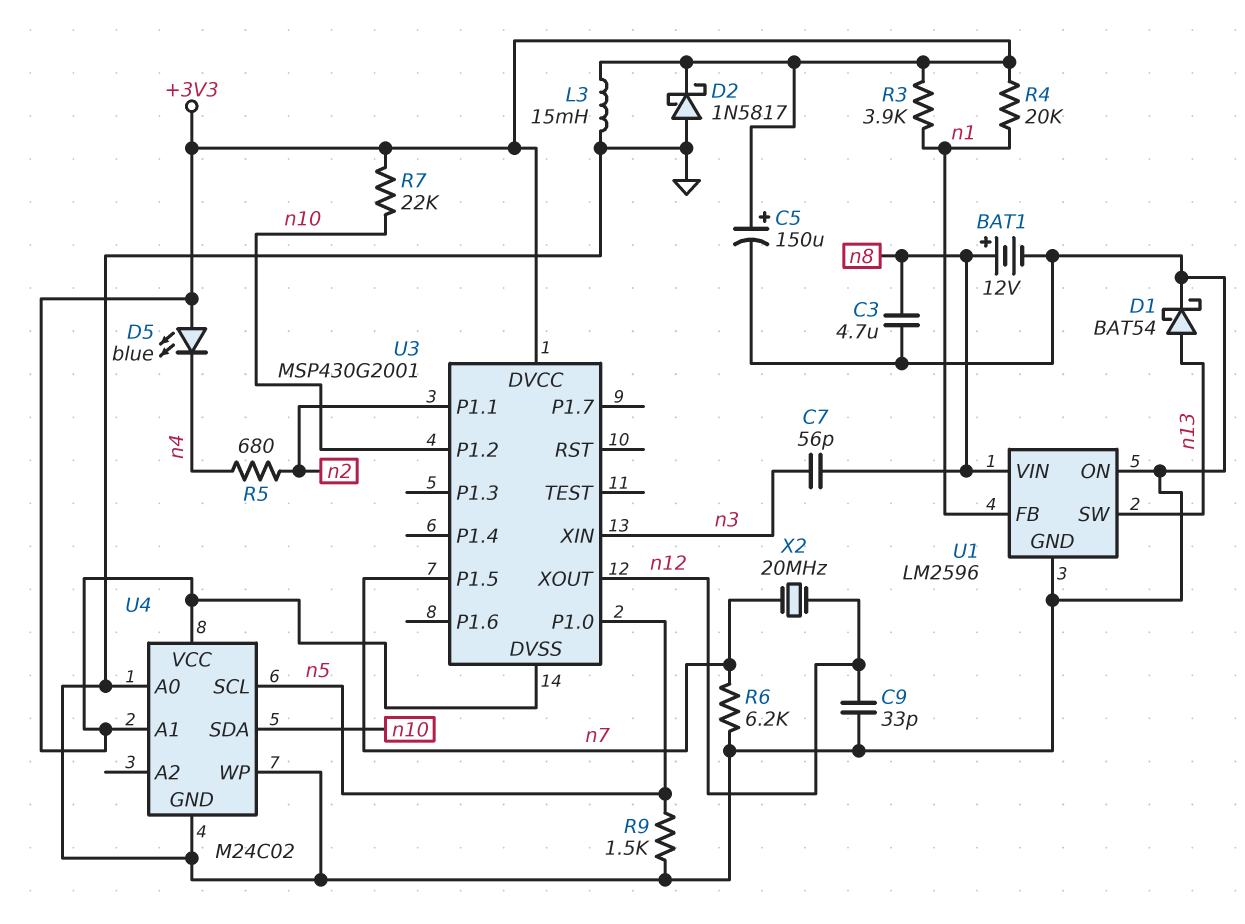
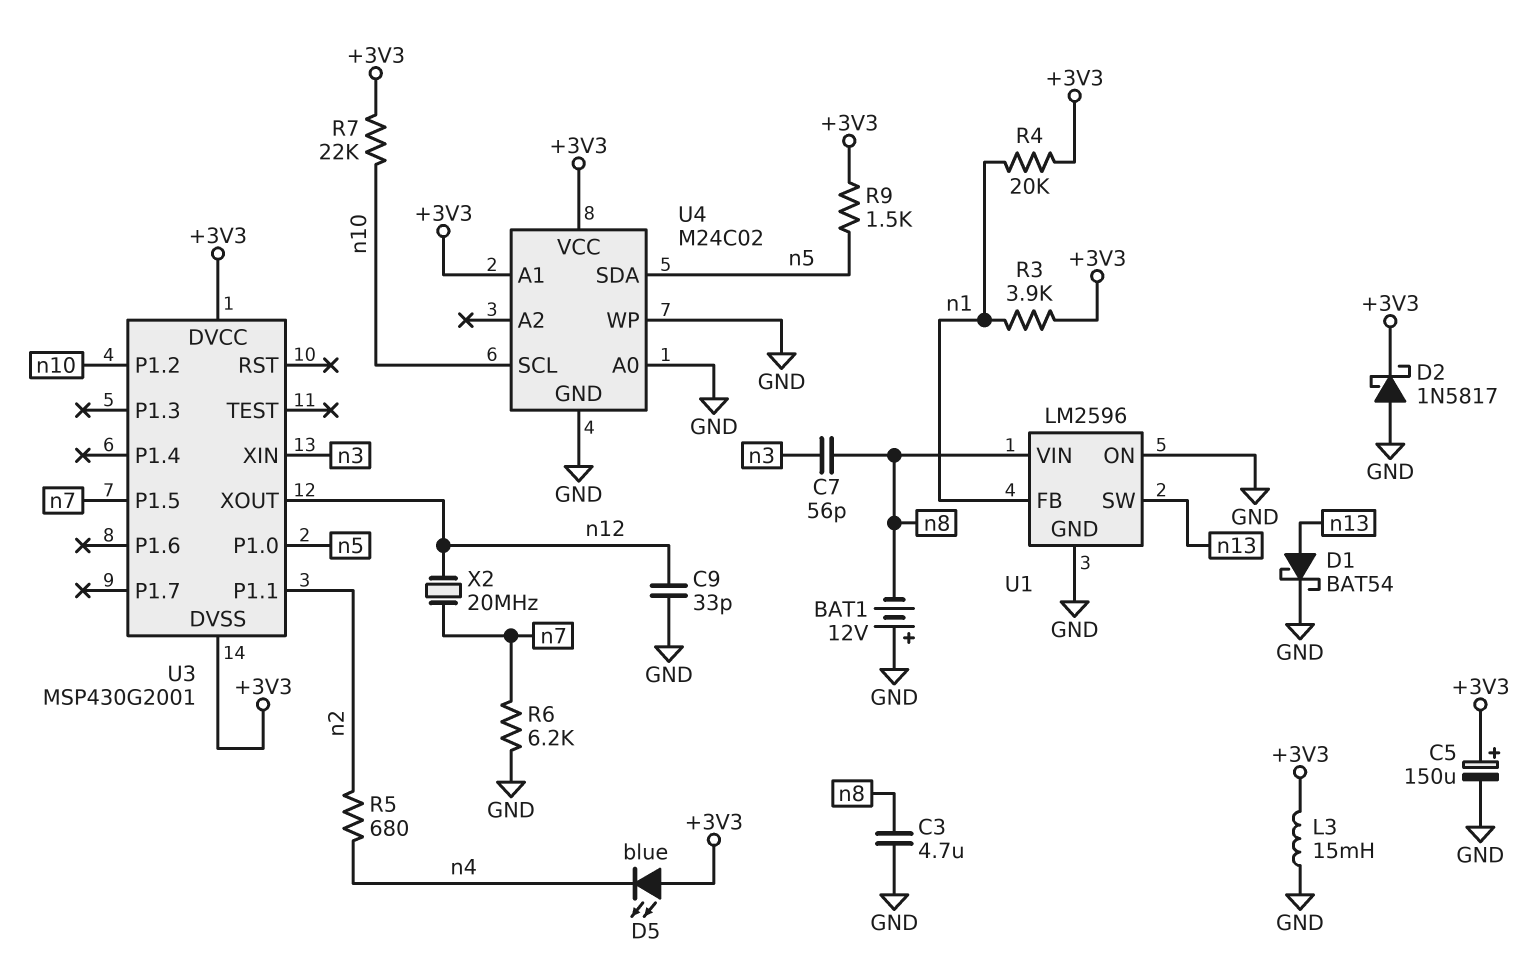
BAT1: 12V (plus n8, minus GND) -> 12V (plus GND, minus n8)
R9: 1.5k (GND, n5) -> 1.5k (+3V3, n5)
U4 pin SCL: n5 -> n10
U4 pin SDA: n10 -> n5

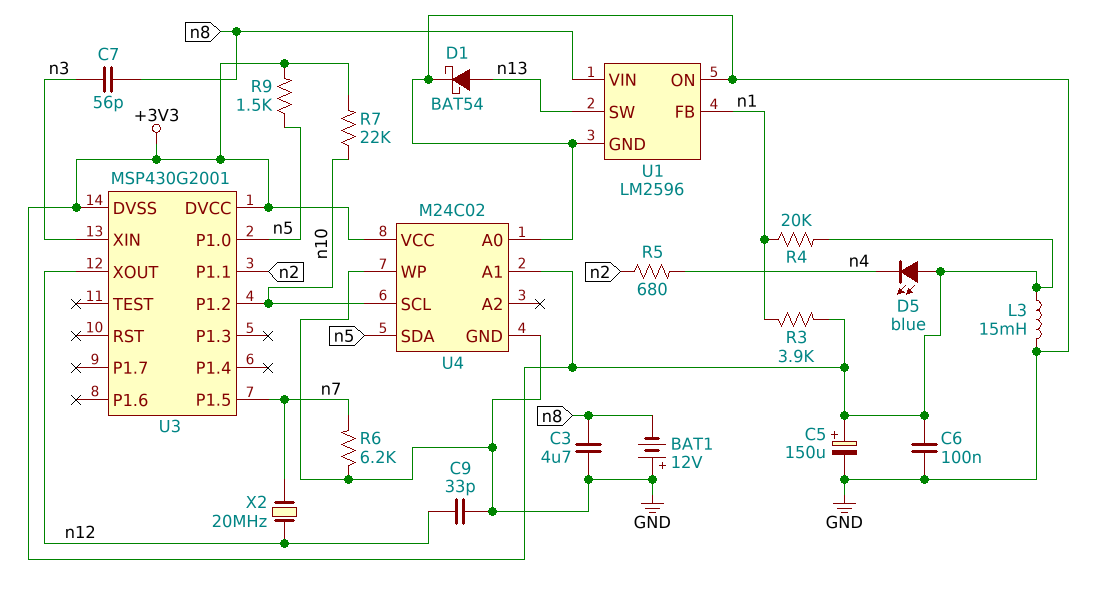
C6: none -> 100nF (+3V3, GND)
D2: schottky 1N5817 (A GND, K +3V3) -> none

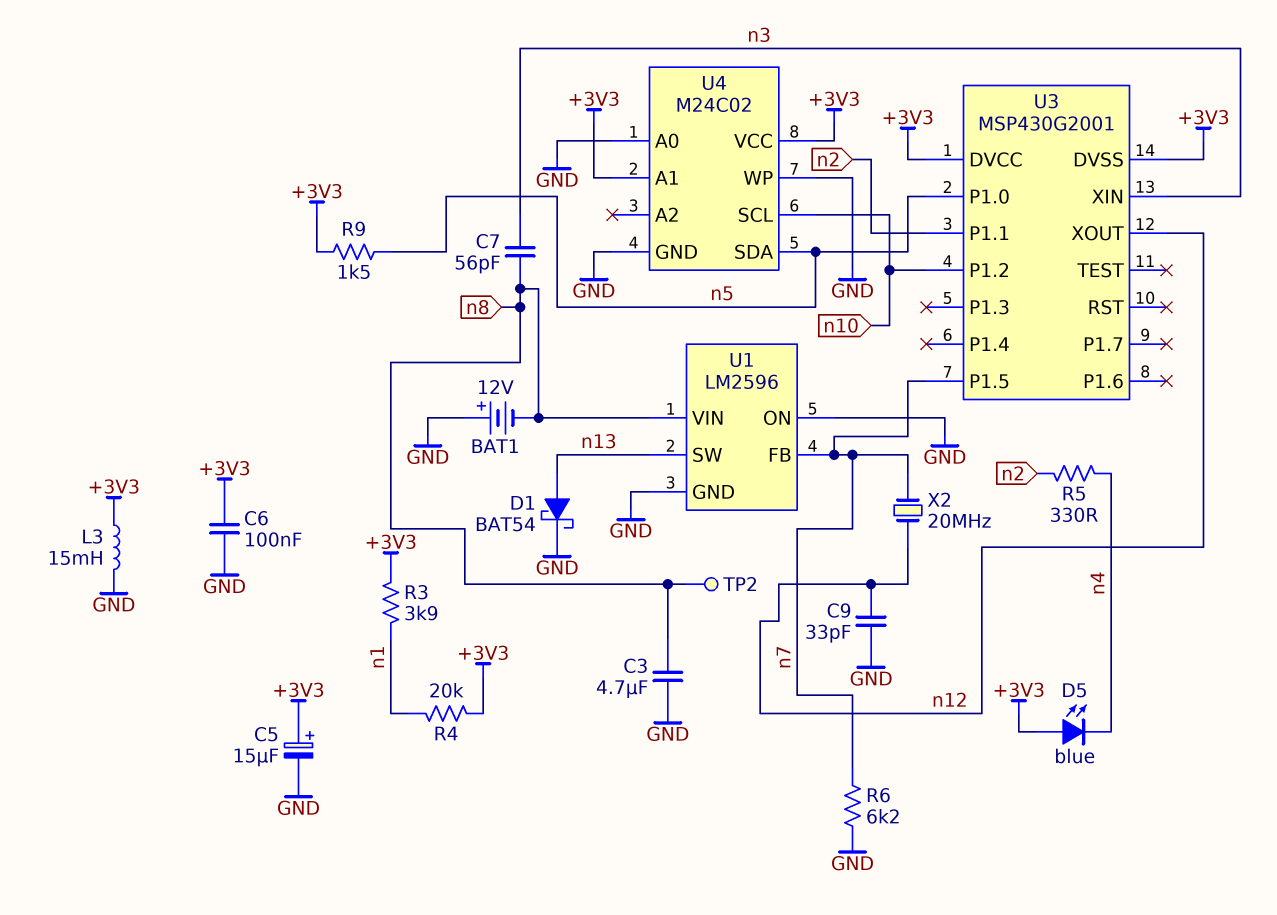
C5: 150uF (plus +3V3, minus GND) -> 15uF (plus +3V3, minus GND)
R5: 680 (n2, n4) -> 330 (n2, n4)
R7: 22k (+3V3, n10) -> none
TP2: none -> test point (n8)
U1 pin FB: n1 -> n7

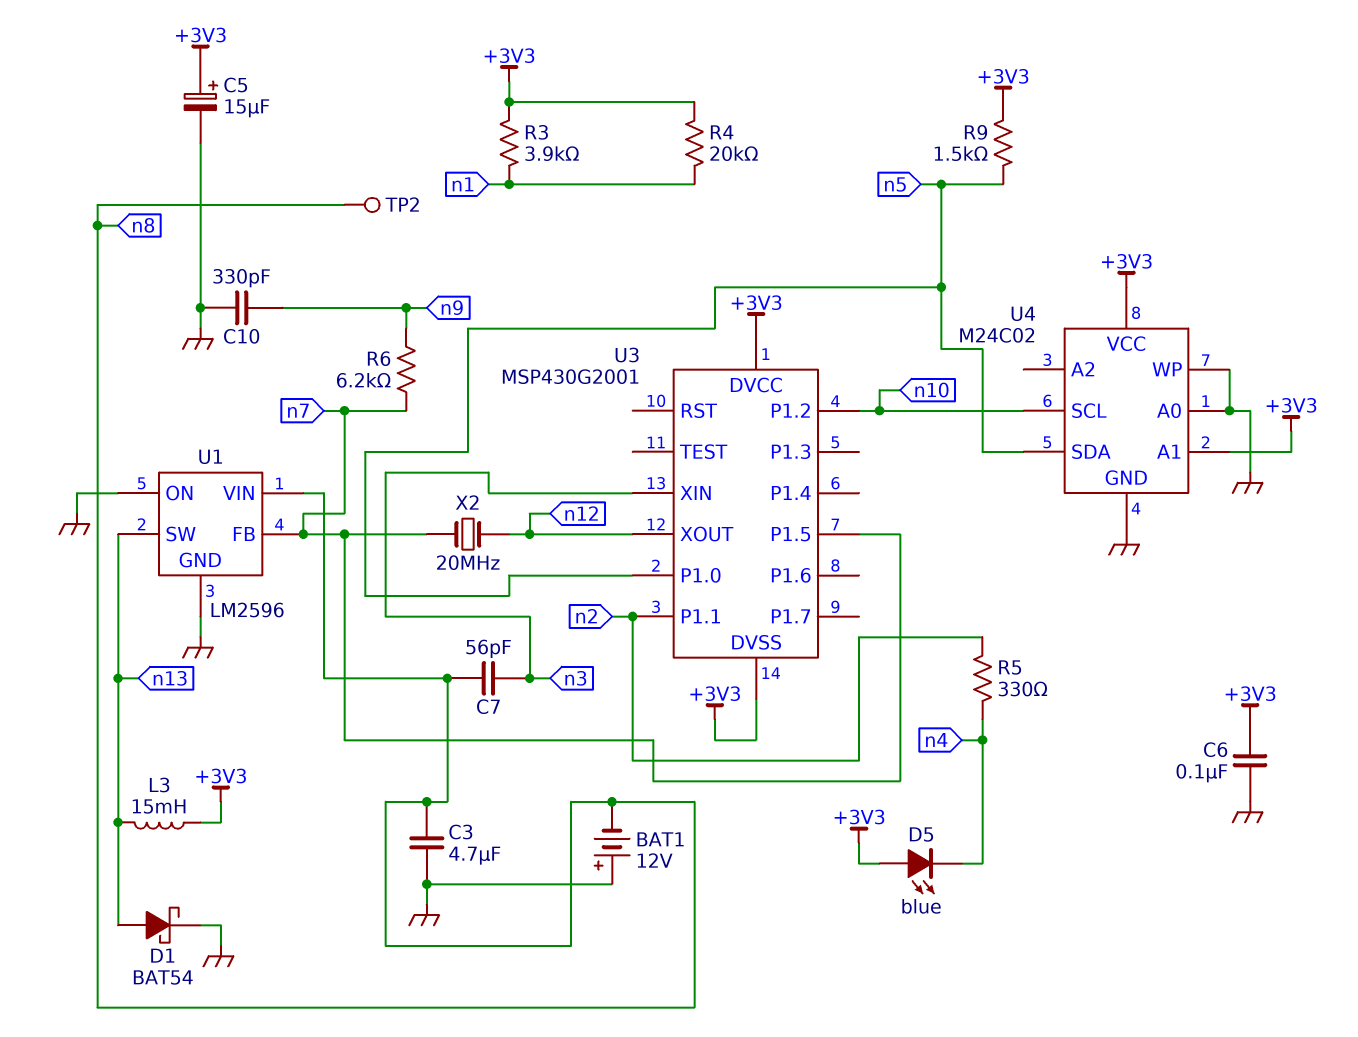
C9: 33pF (GND, n12) -> none
C10: none -> 330pF (GND, n9)
L3: 15mH (+3V3, GND) -> 15mH (+3V3, n13)
R6: 6.2k (GND, n7) -> 6.2k (n7, n9)

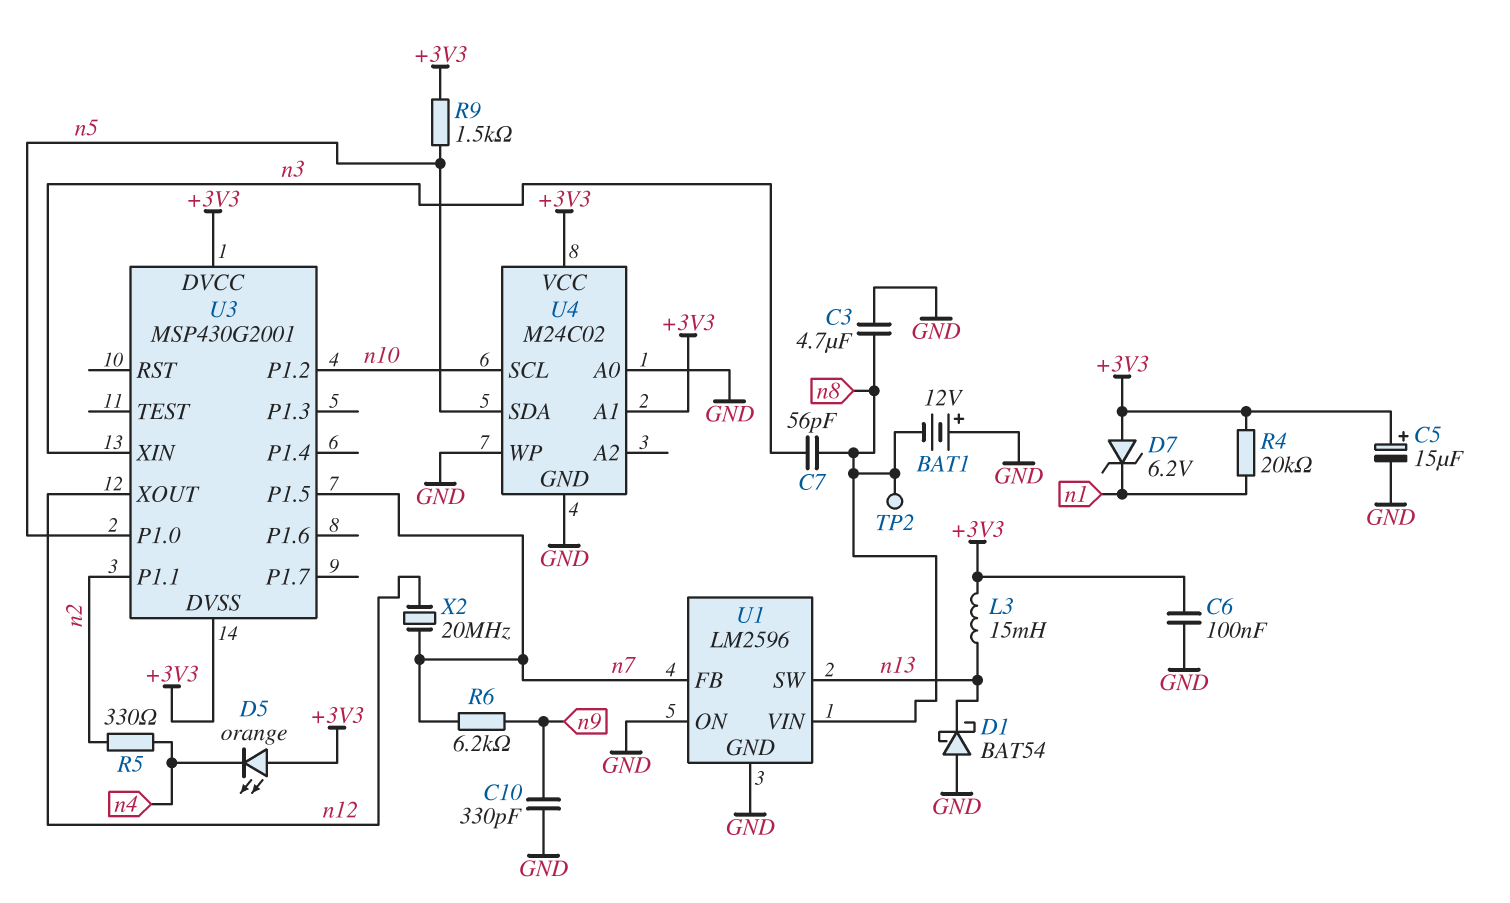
D1: schottky BAT54 (A n13, K GND) -> schottky BAT54 (A GND, K n13)
D5: LED blue (A +3V3, K n4) -> LED orange (A +3V3, K n4)
D7: none -> zener 6.2V (A +3V3, K n1)
R3: 3.9k (+3V3, n1) -> none

